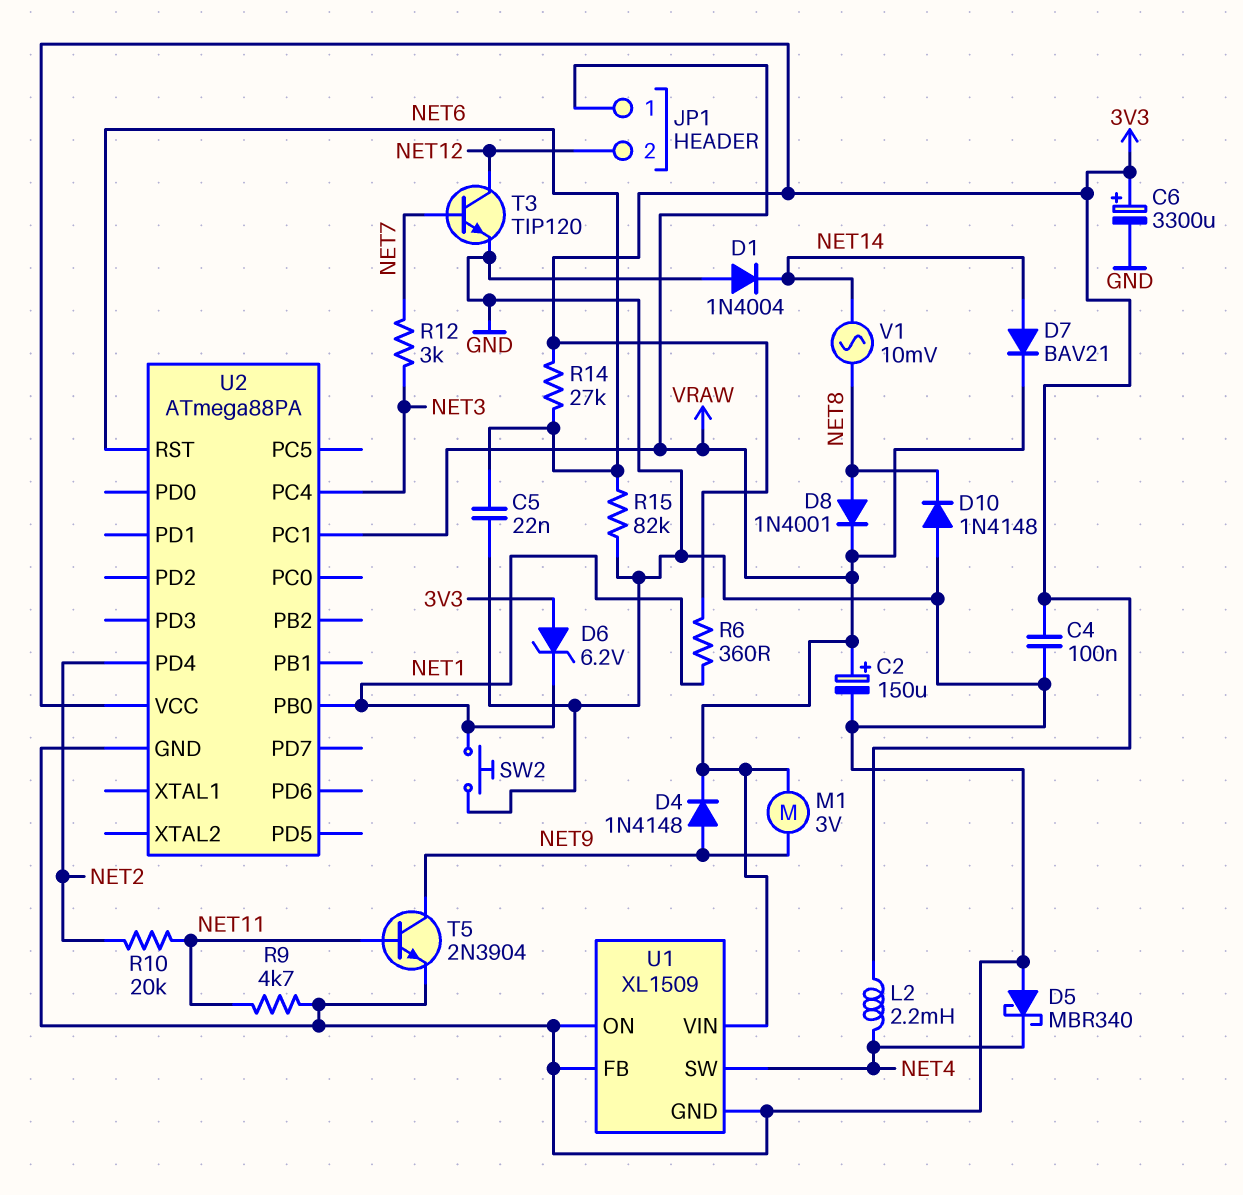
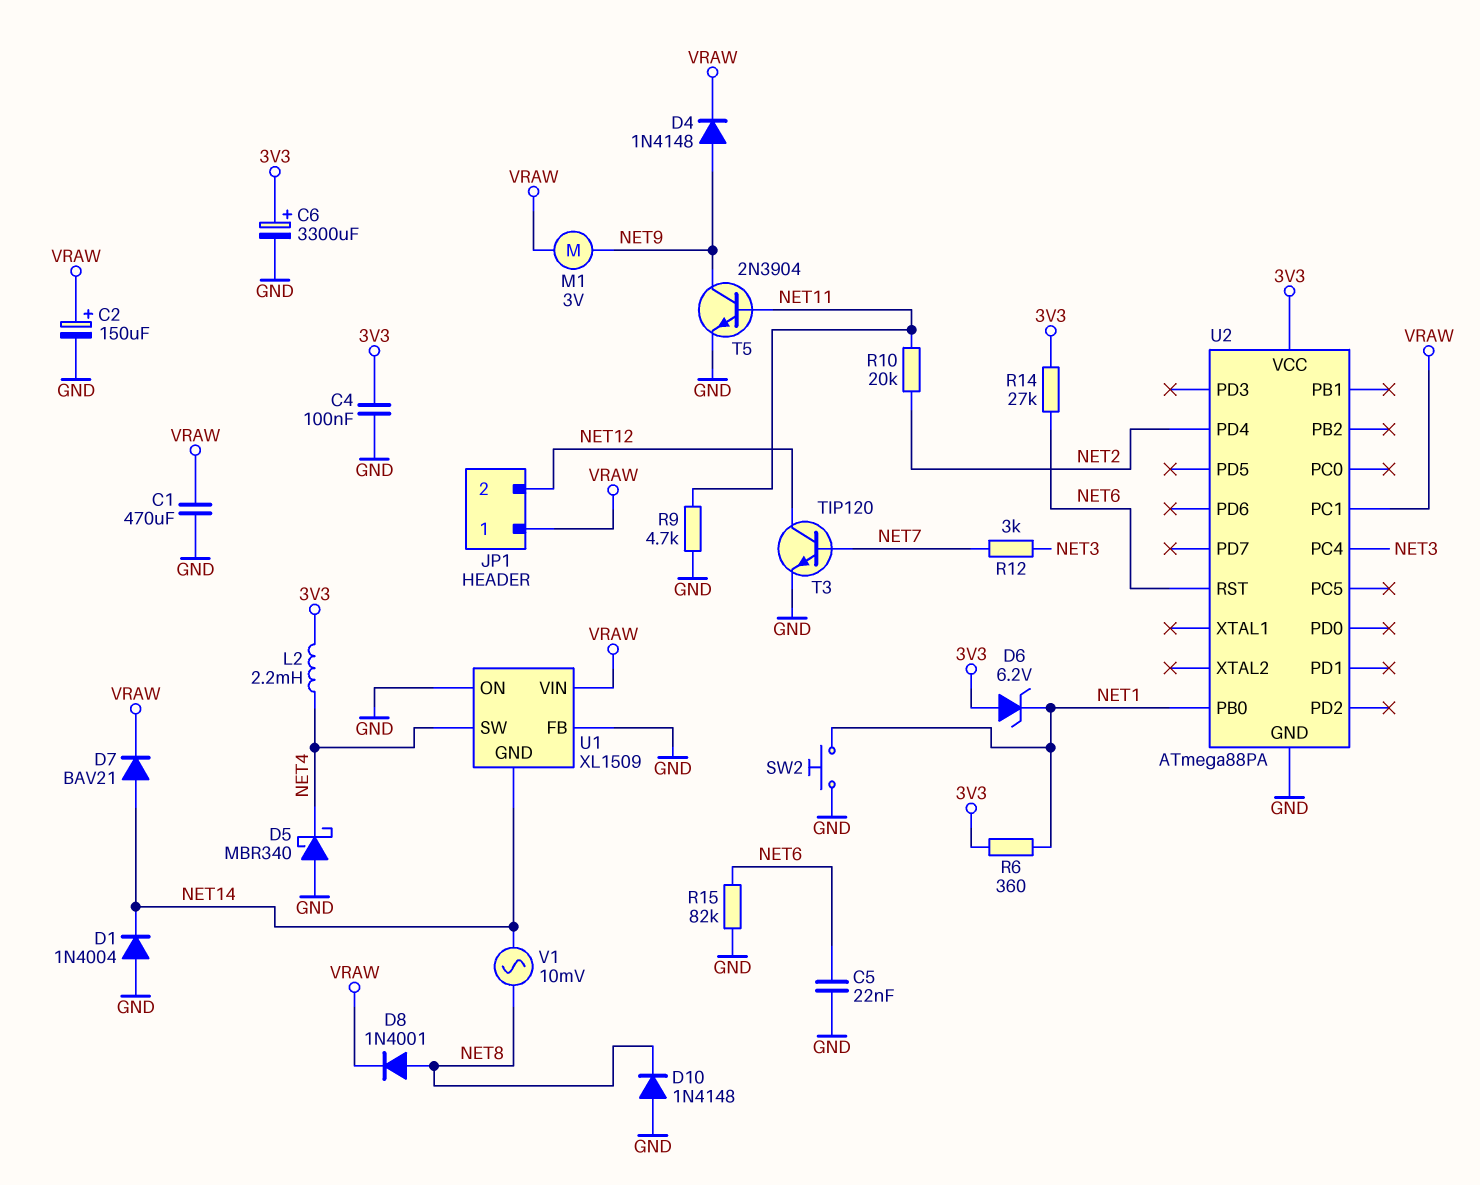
C1: none -> 470uF (GND, VRAW)
U1 pin GND: GND -> NET14

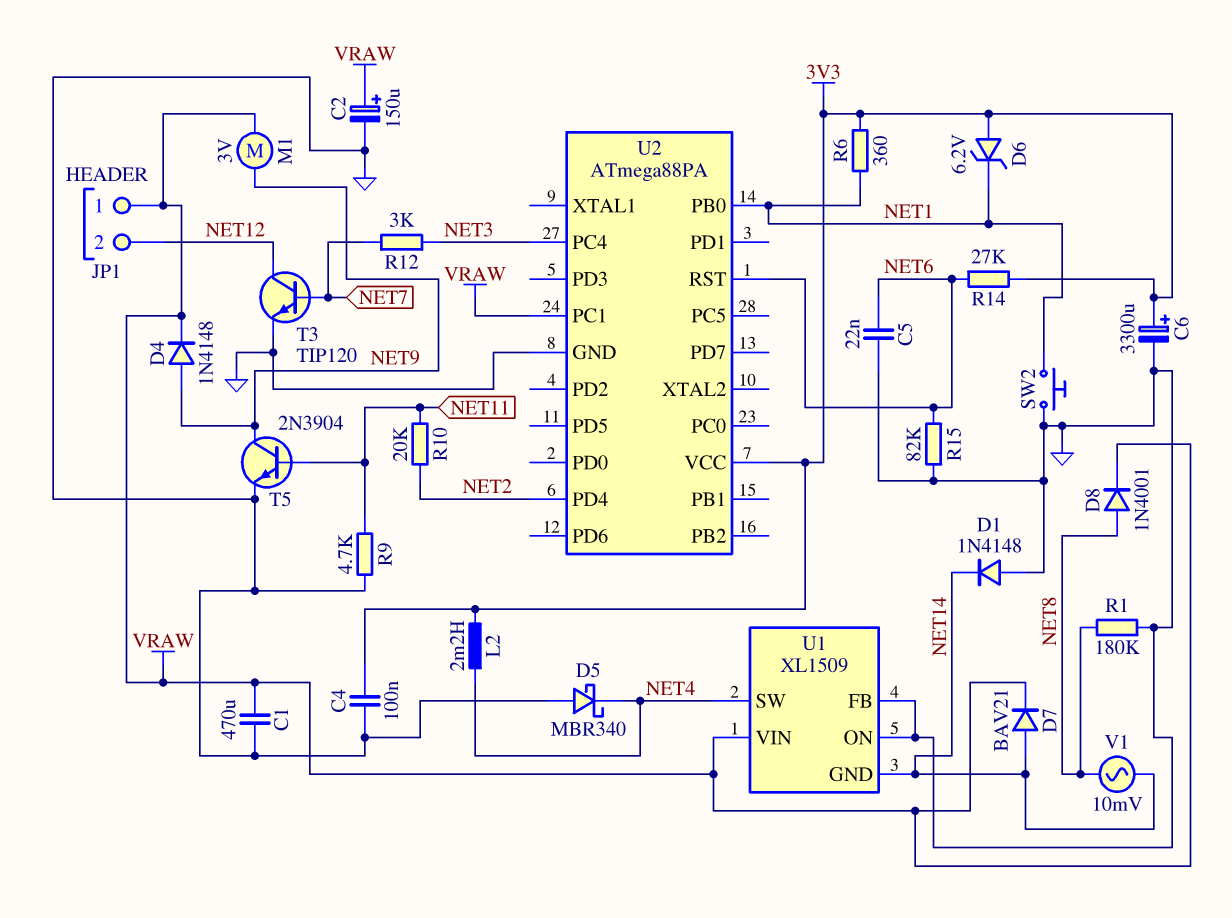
D1: diode 1N4004 (A GND, K NET14) -> diode 1N4148 (A GND, K NET14)
D10: diode 1N4148 (A GND, K NET8) -> none
R1: none -> 180k (GND, NET8)

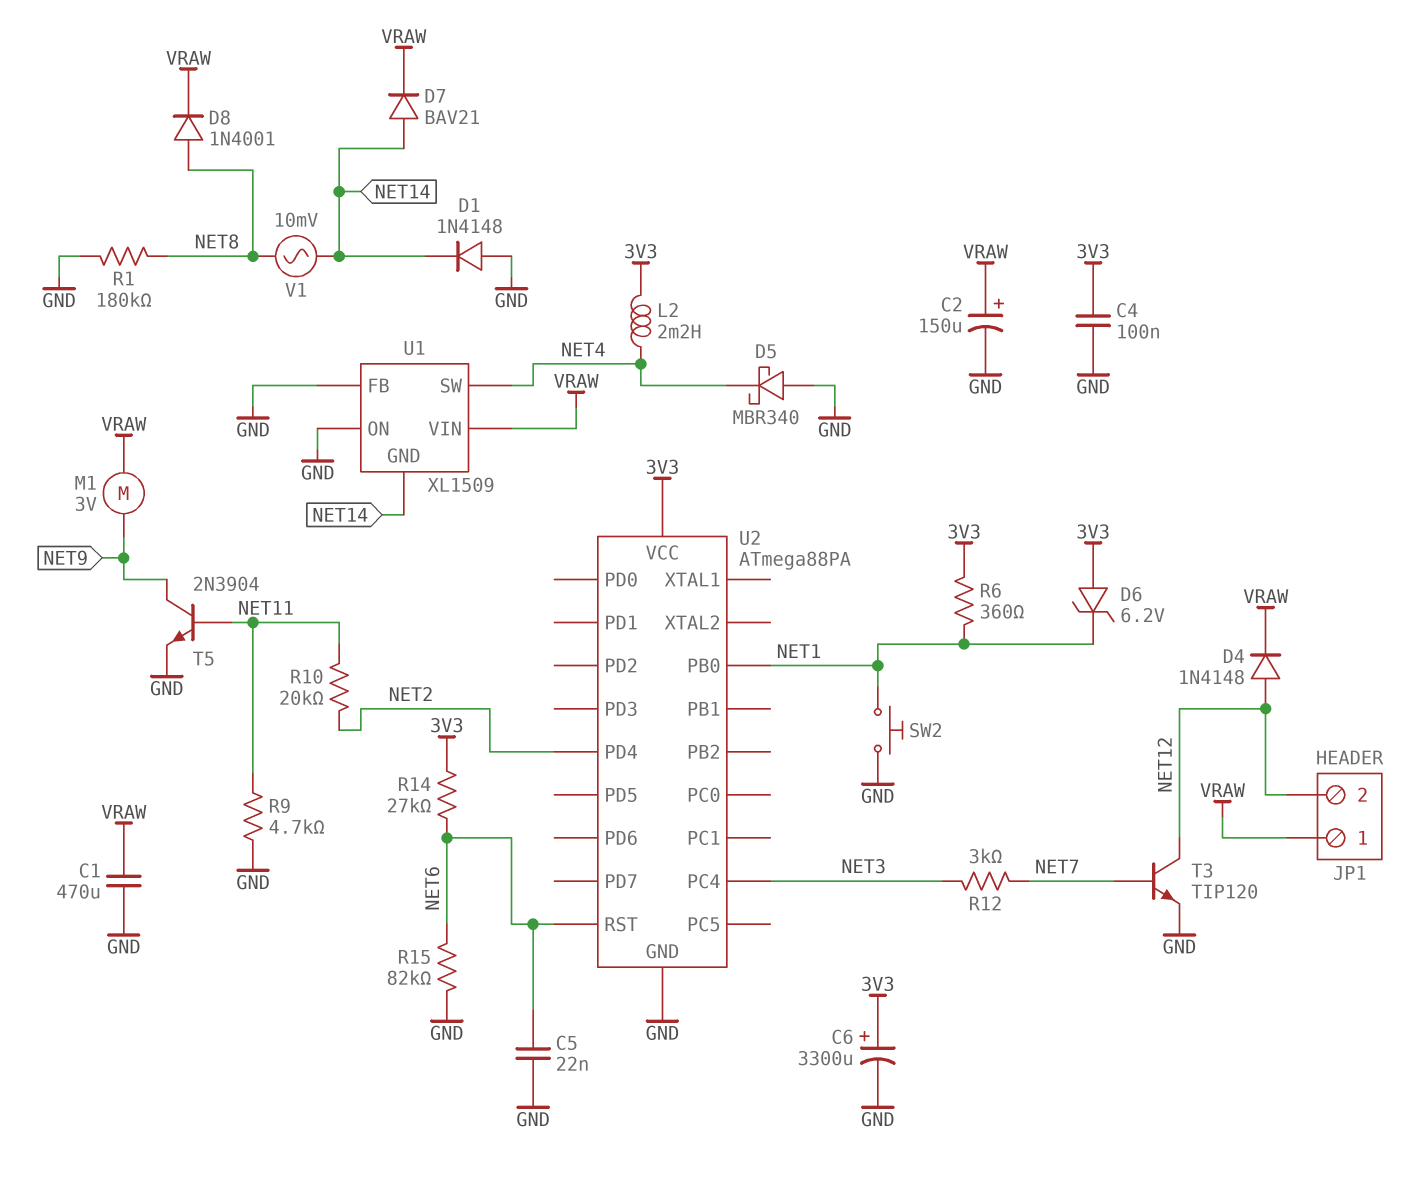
D4: diode 1N4148 (A NET9, K VRAW) -> diode 1N4148 (A NET12, K VRAW)
U2 pin PC1: VRAW -> none

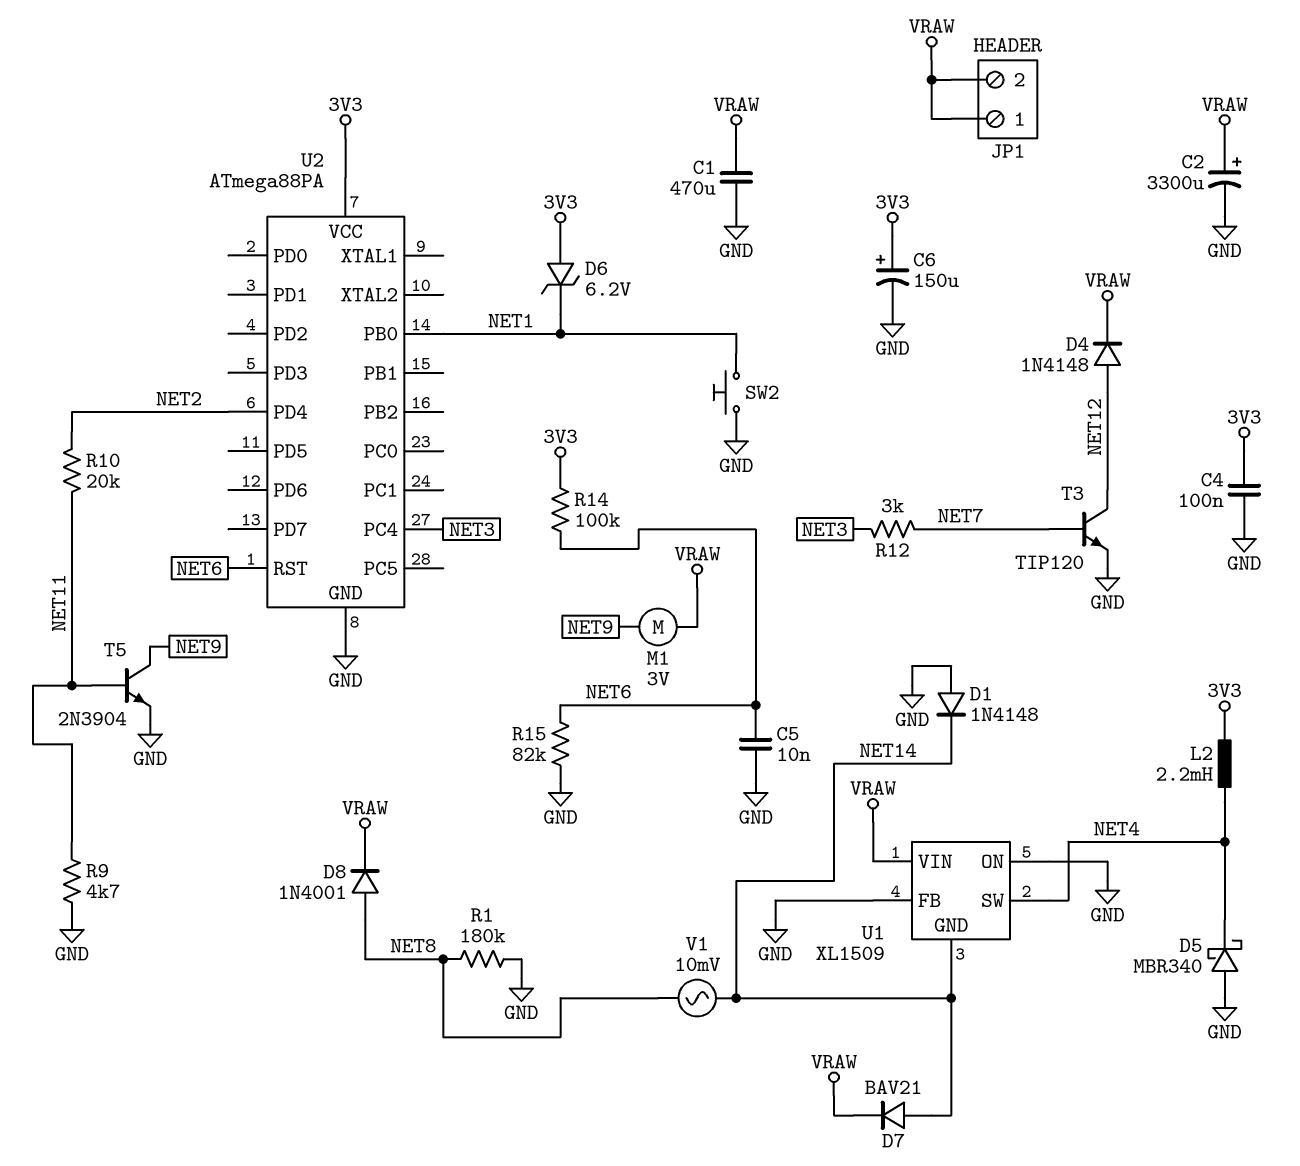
C2: 150uF (plus VRAW, minus GND) -> 3300uF (plus VRAW, minus GND)
C5: 22nF (GND, NET6) -> 10nF (GND, NET6)
C6: 3300uF (plus 3V3, minus GND) -> 150uF (plus 3V3, minus GND)
JP1 pin 2: NET12 -> VRAW
R6: 360 (3V3, NET1) -> none
R14: 27k (3V3, NET6) -> 100k (3V3, NET6)

